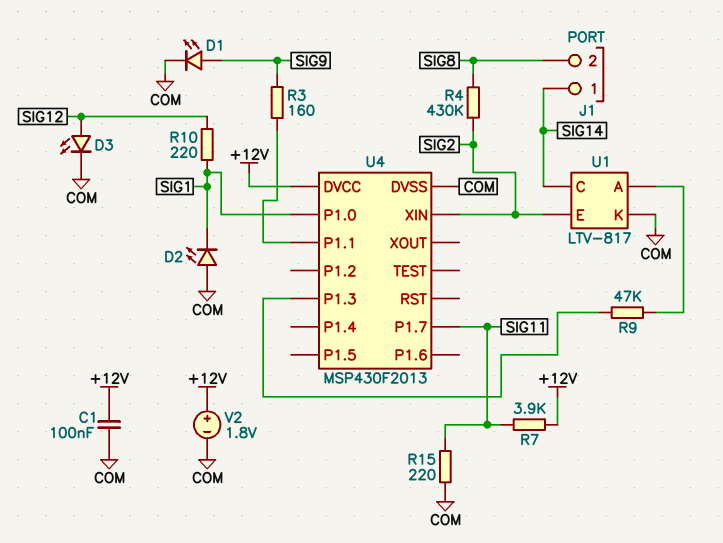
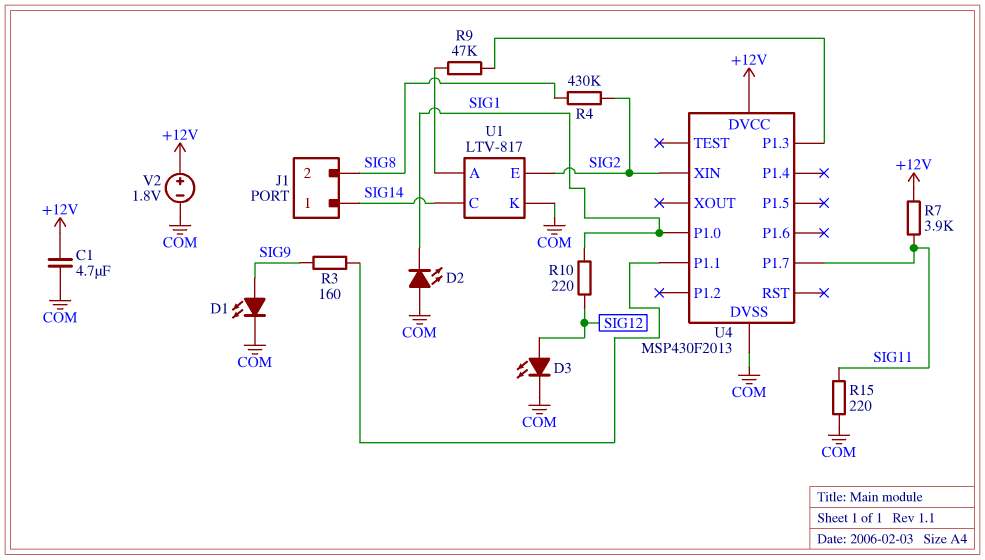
C1: 100nF (+12V, COM) -> 4.7uF (+12V, COM)

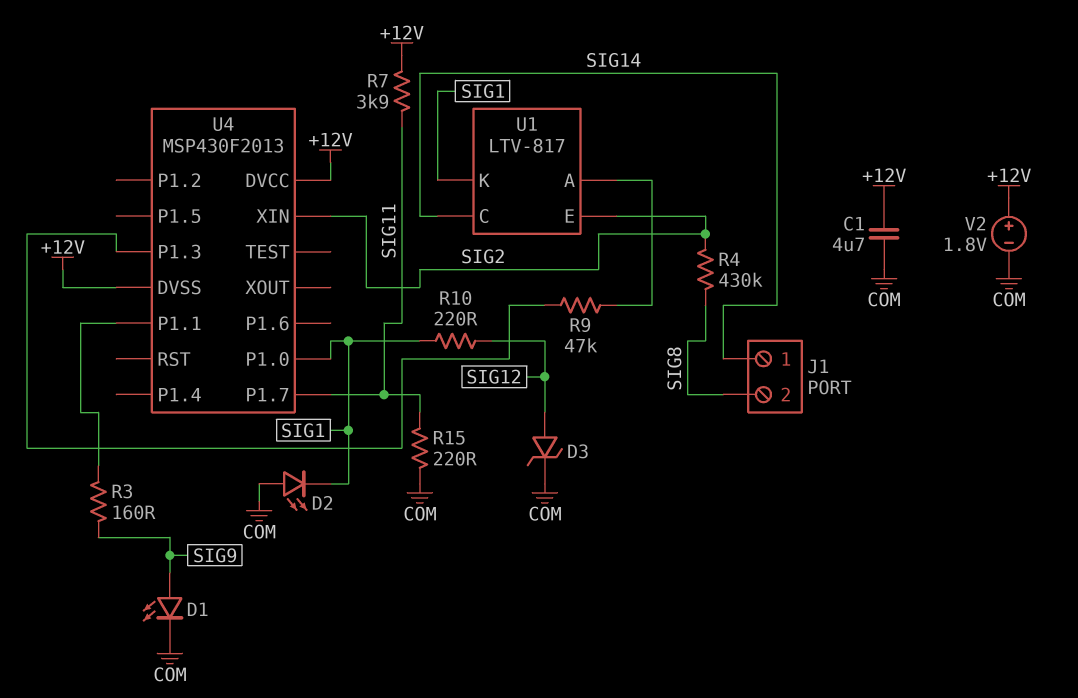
D3: LED (A SIG12, K COM) -> zener (A SIG12, K COM)
U1 pin K: COM -> SIG1
U4 pin DVSS: COM -> +12V

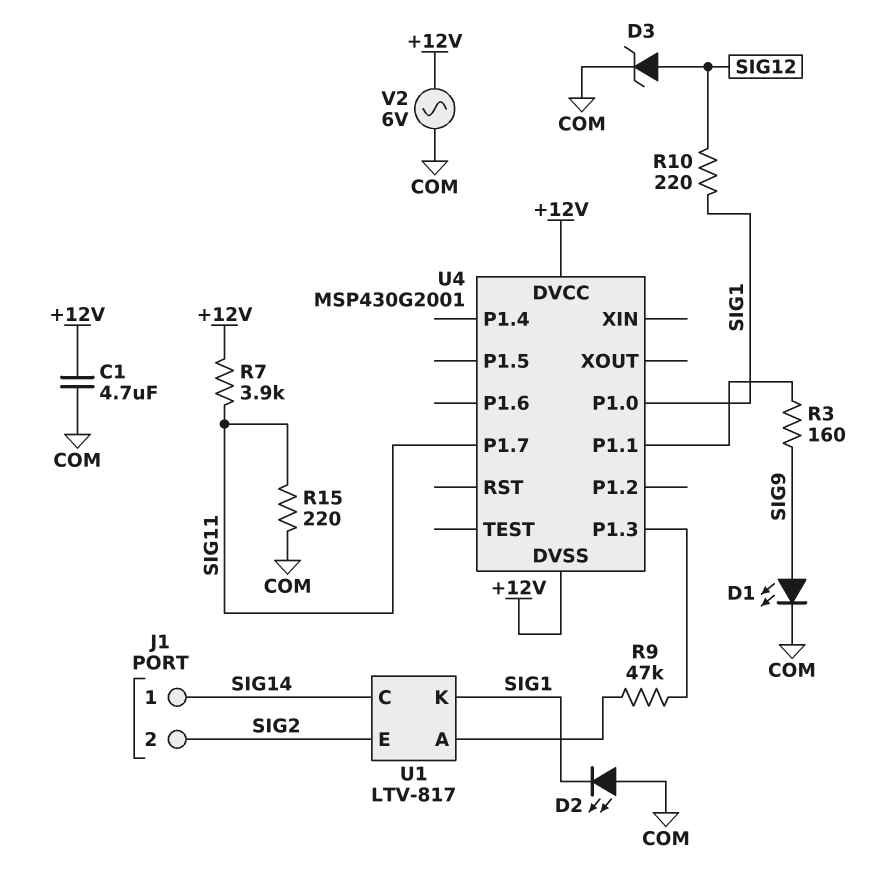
J1 pin 2: SIG8 -> SIG2
R4: 430k (SIG2, SIG8) -> none
U4: MSP430F2013 -> MSP430G2001
U4 pin XIN: SIG2 -> none
V2: 1.8V (plus +12V, minus COM) -> AC 6V (+12V, COM)

